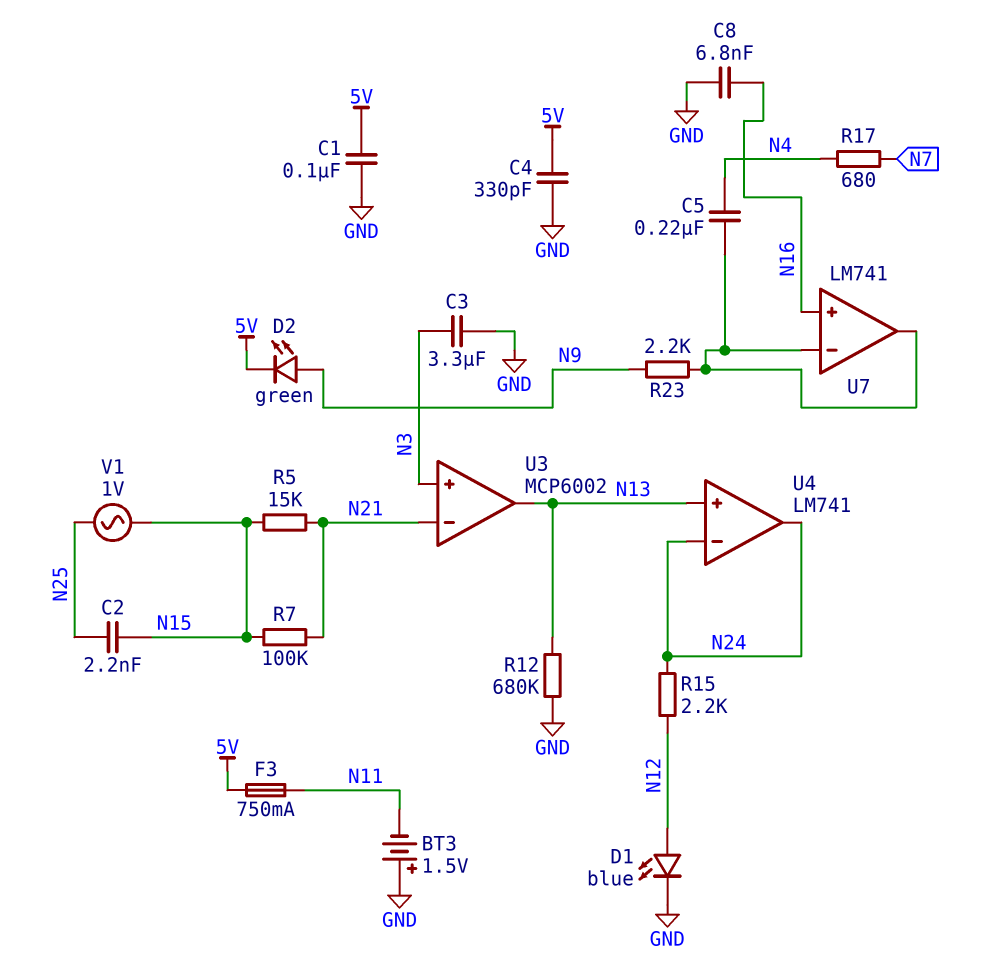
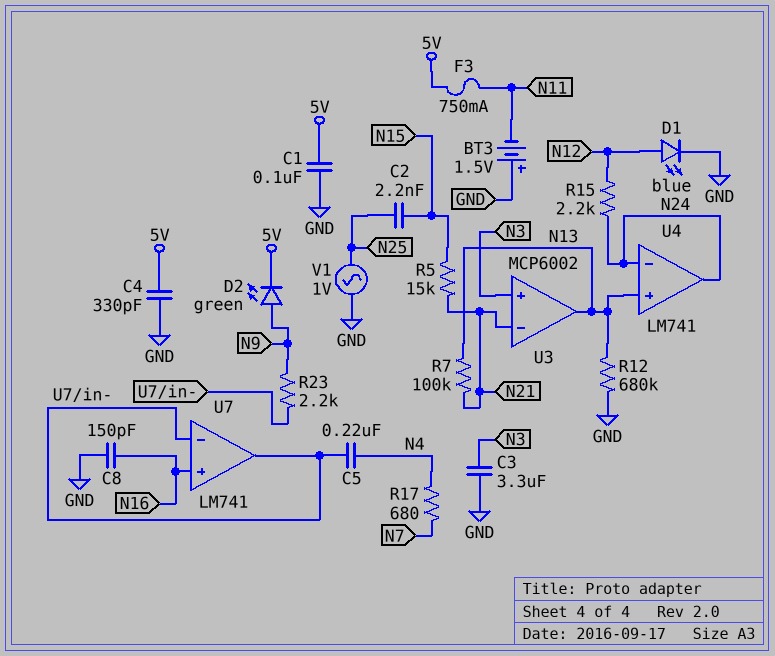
C8: 6.8nF (GND, N16) -> 150pF (GND, N16)
R7: 100k (N15, N21) -> 100k (N13, N21)
V1: AC 1V (N15, N25) -> AC 1V (GND, N25)

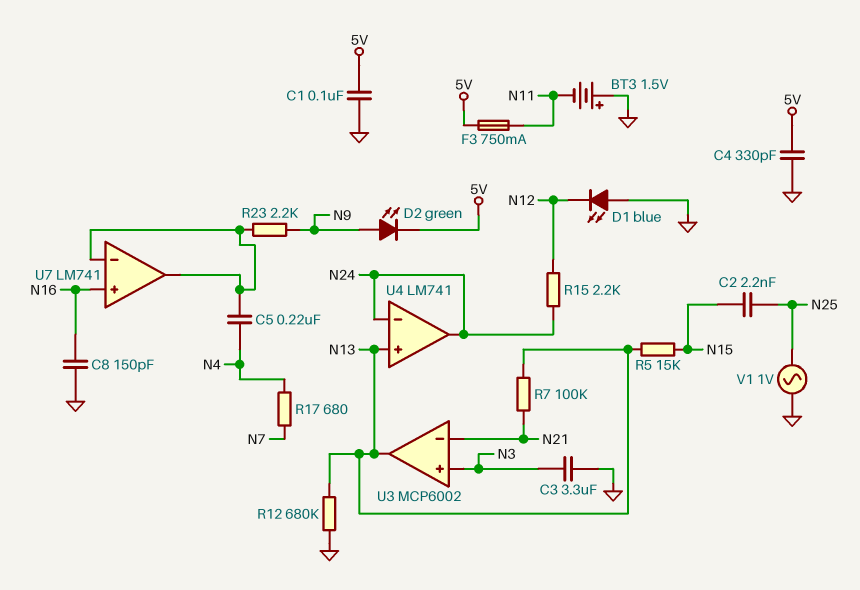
D1: LED blue (A N12, K GND) -> LED blue (A GND, K N12)
R5: 15k (N15, N21) -> 15k (N13, N15)

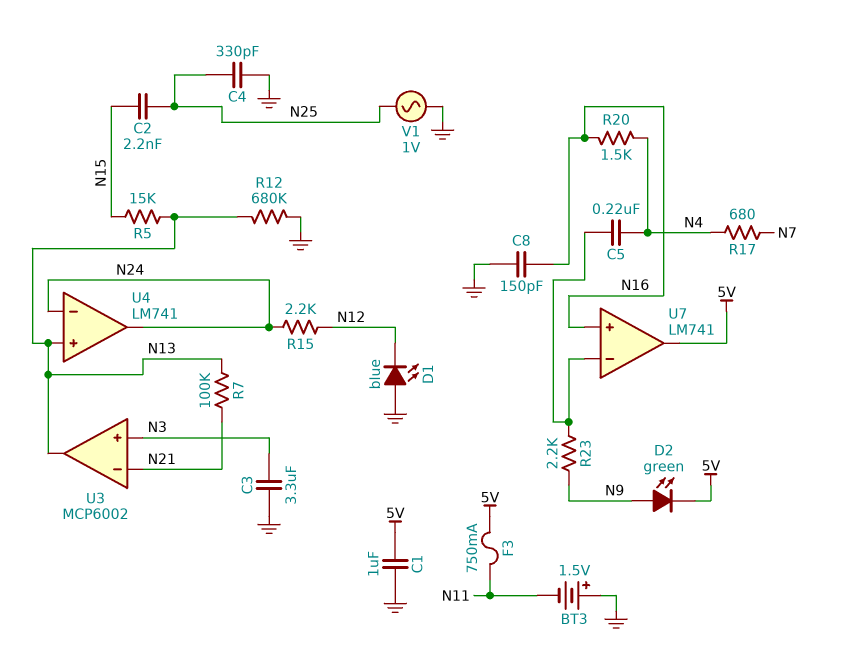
C1: 100nF (5V, GND) -> 1uF (5V, GND)
C4: 330pF (5V, GND) -> 330pF (GND, N25)
R20: none -> 1.5k (N4, N16)
U7 pin out: U7/in- -> 5V

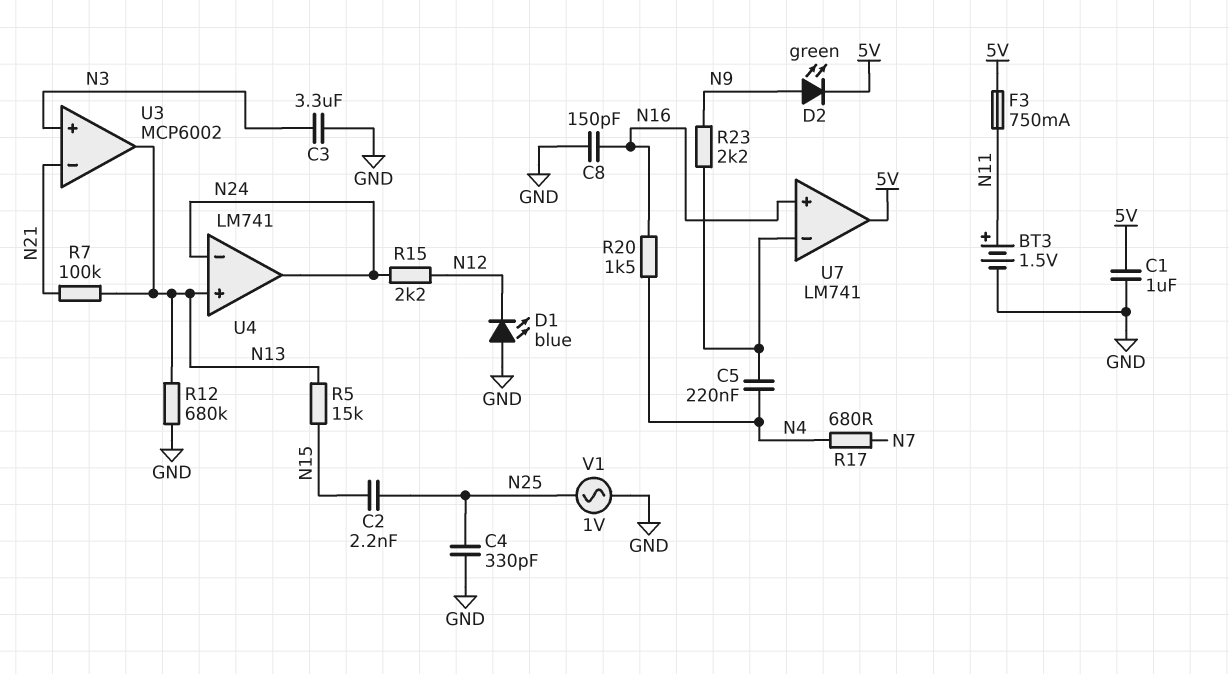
BT3: 1.5V (plus GND, minus N11) -> 1.5V (plus N11, minus GND)

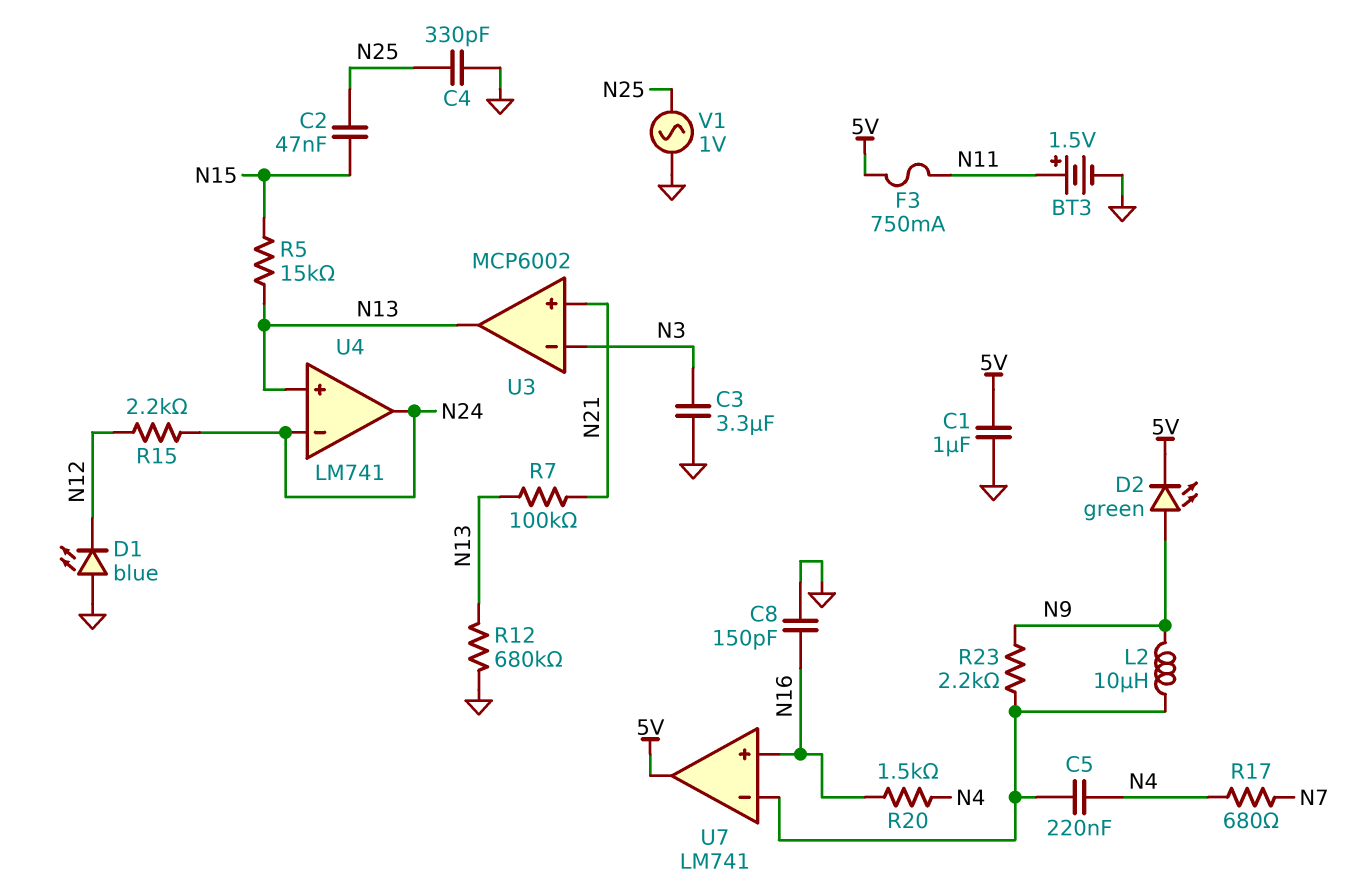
C2: 2.2nF (N15, N25) -> 47nF (N15, N25)
L2: none -> 10uH (N9, U7/in-)
U3 pin in+: N3 -> N21
U3 pin in-: N21 -> N3

